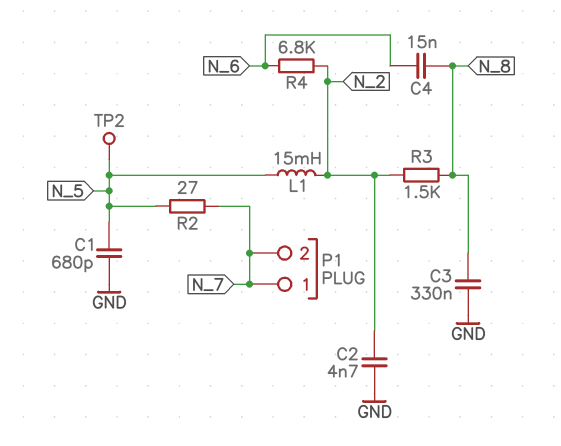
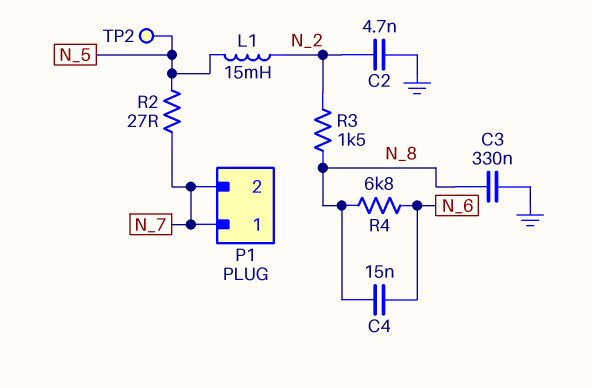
C1: 680pF (GND, N_5) -> none
R4: 6.8k (N_2, N_6) -> 6.8k (N_6, N_8)

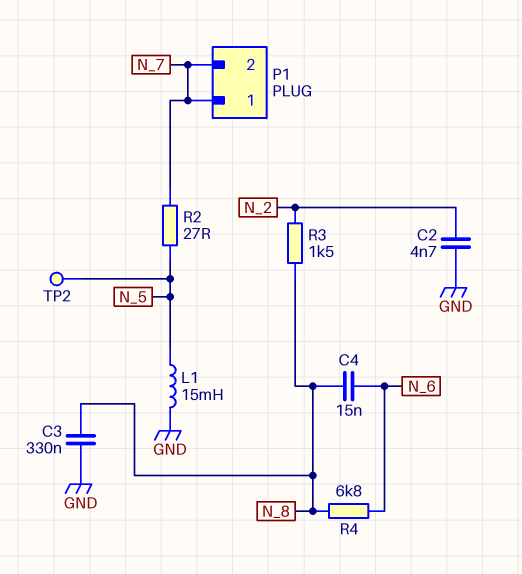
L1: 15mH (N_2, N_5) -> 15mH (GND, N_5)

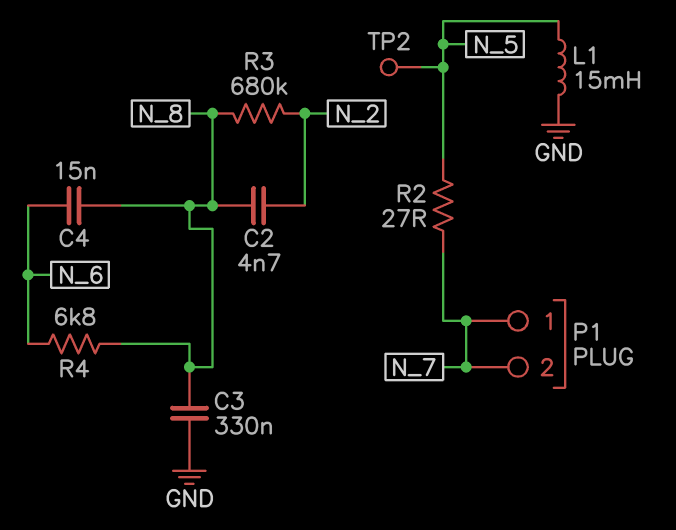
C2: 4.7nF (GND, N_2) -> 4.7nF (N_2, N_8)
R3: 1.5k (N_2, N_8) -> 680k (N_2, N_8)

